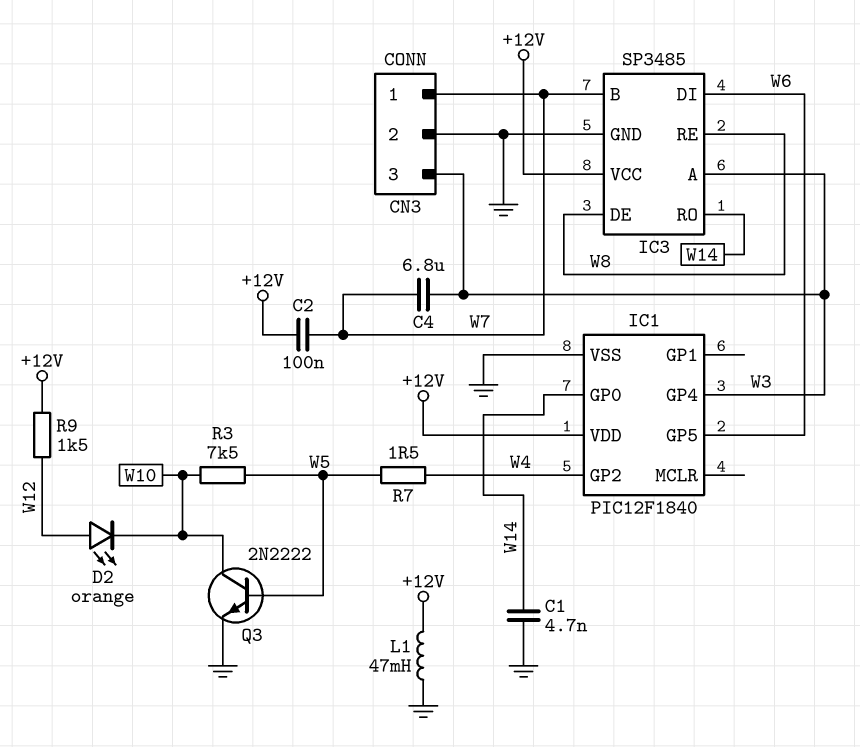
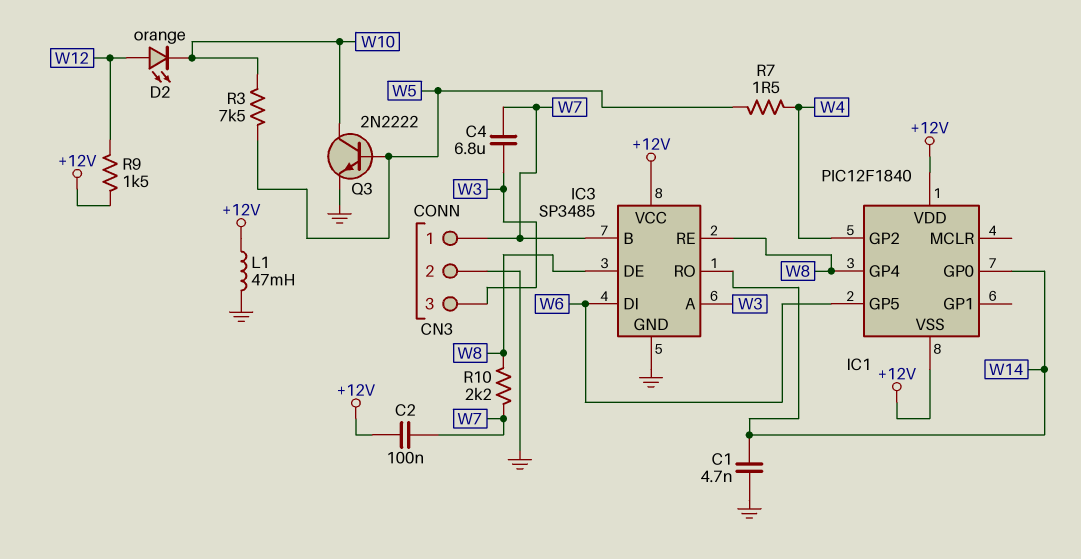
IC1 pin GP4: W3 -> W8
IC1 pin VSS: GND -> +12V
R10: none -> 2.2k (W7, W8)

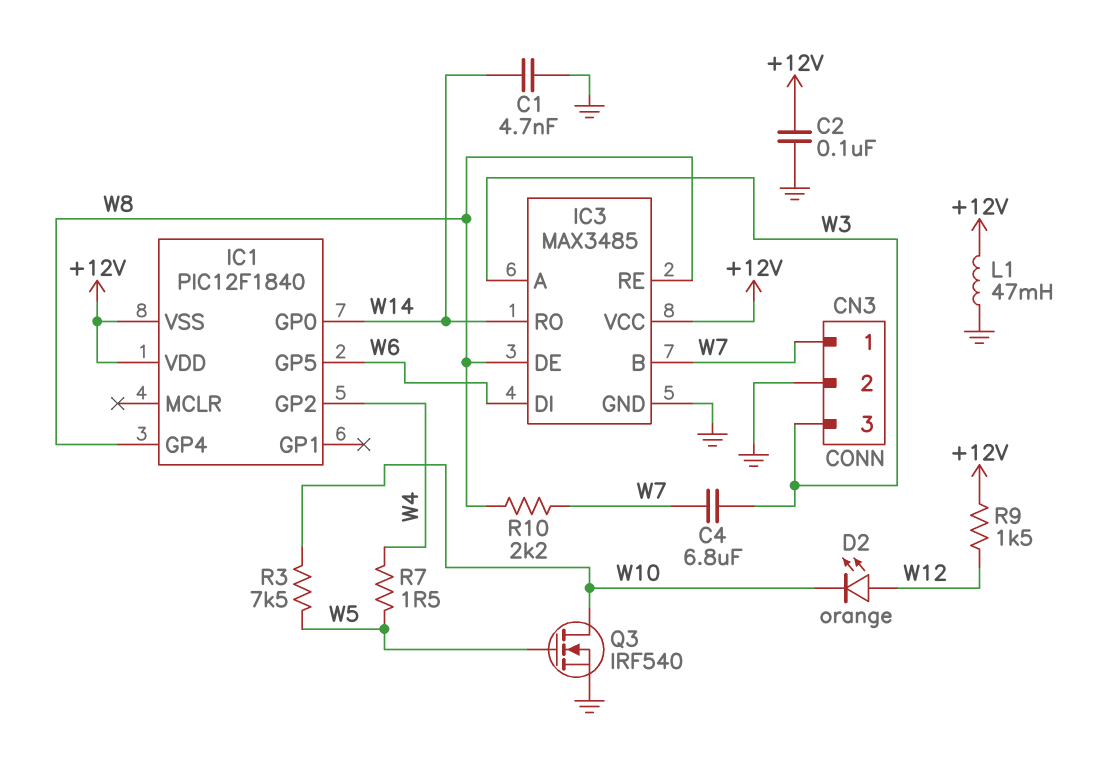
C2: 100nF (+12V, W7) -> 100nF (+12V, GND)
IC3: SP3485 -> MAX3485
Q3: NPN 2N2222 (B W5, C W10, E GND) -> NMOS IRF540 (G W5, D W10, S GND)

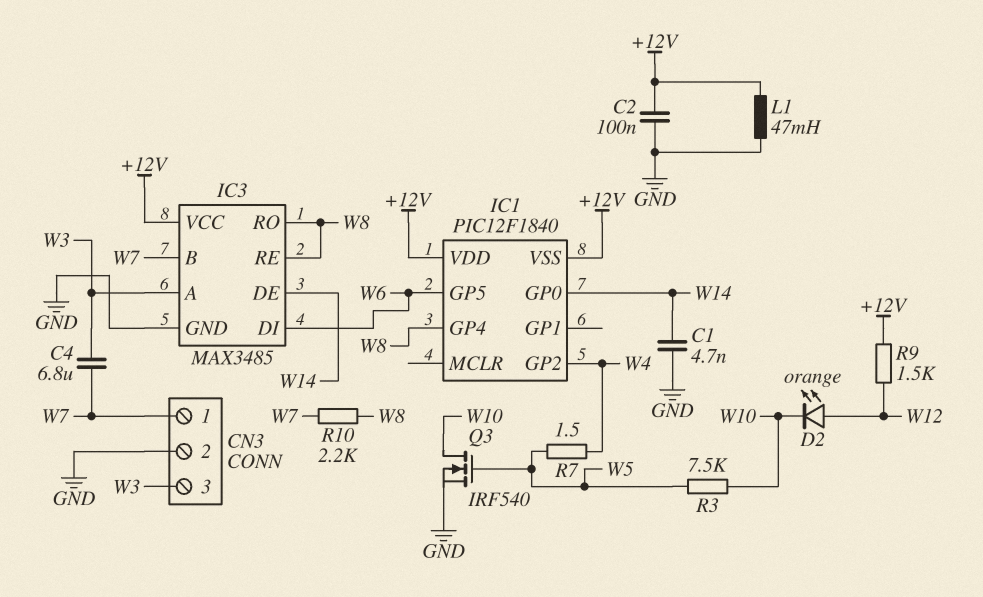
IC3 pin DE: W8 -> W14
IC3 pin RO: W14 -> W8

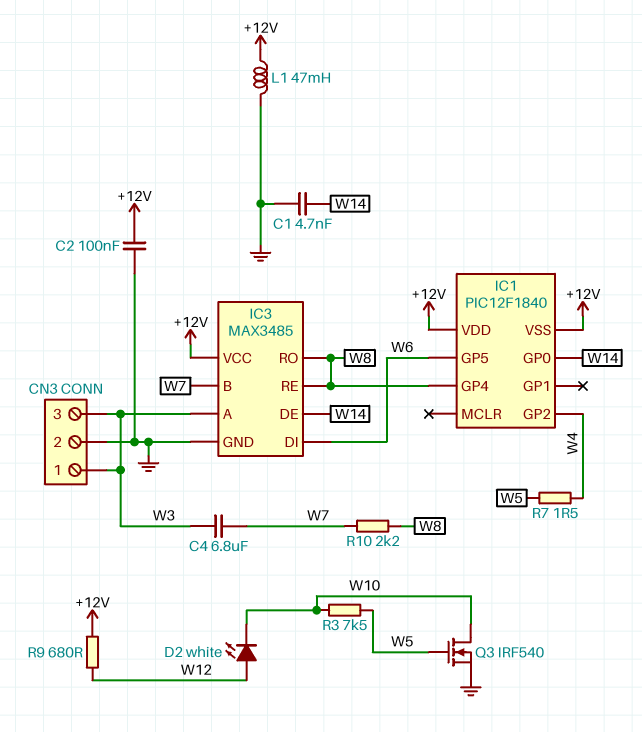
CN3 pin 1: W7 -> W3
D2: LED orange (A W12, K W10) -> LED white (A W12, K W10)
R9: 1.5k (+12V, W12) -> 680 (+12V, W12)

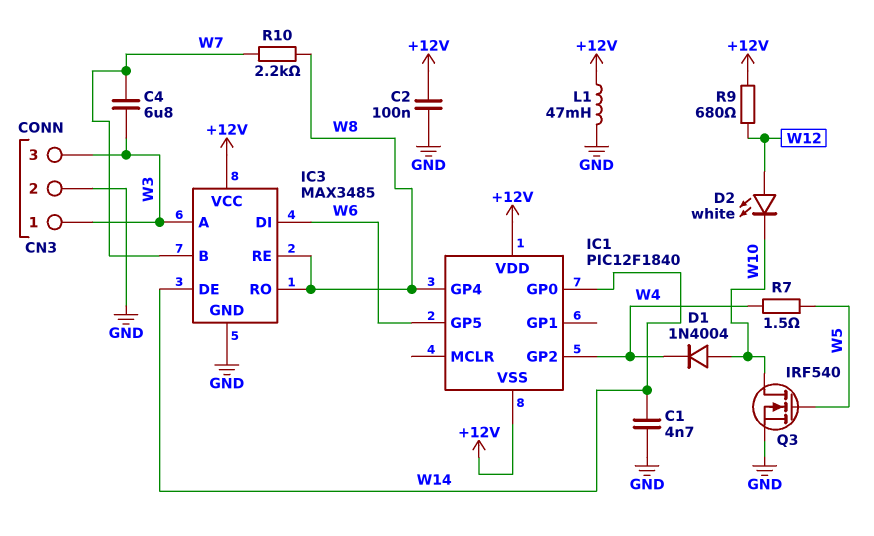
D1: none -> diode 1N4004 (A W10, K W4)
R3: 7.5k (W5, W10) -> none

